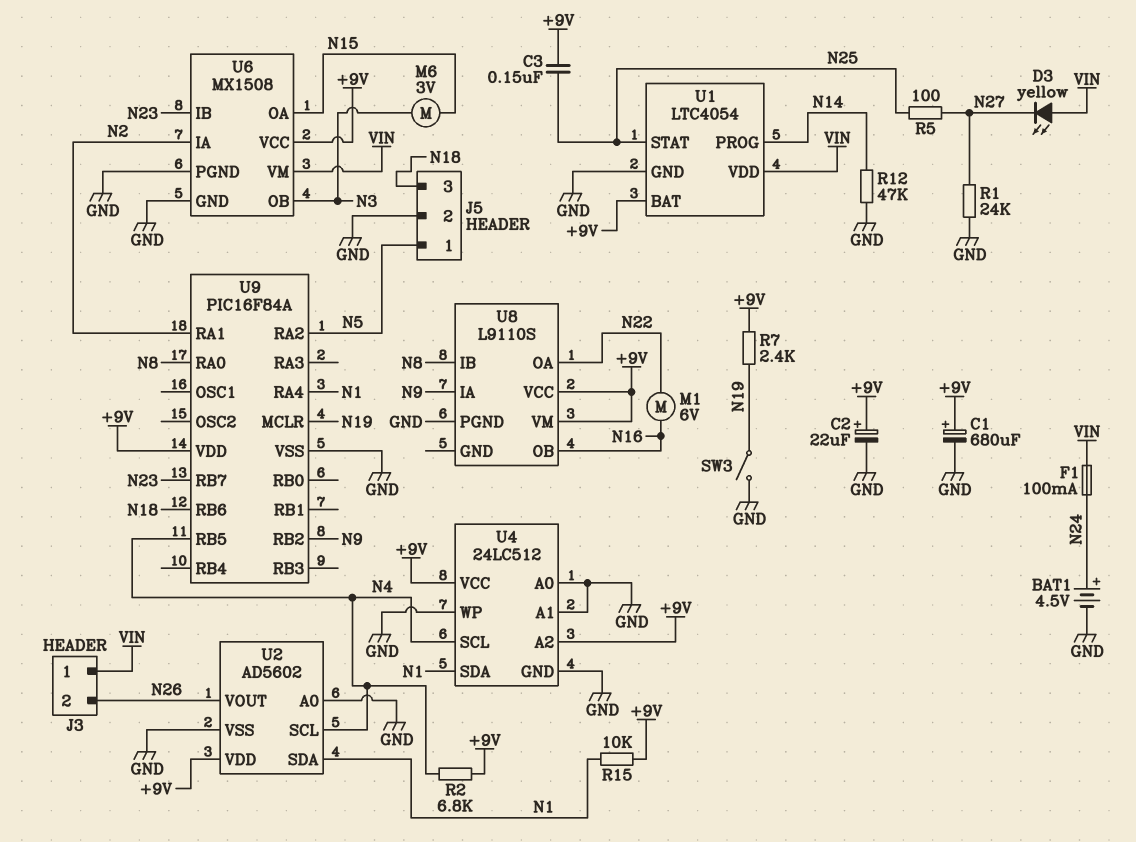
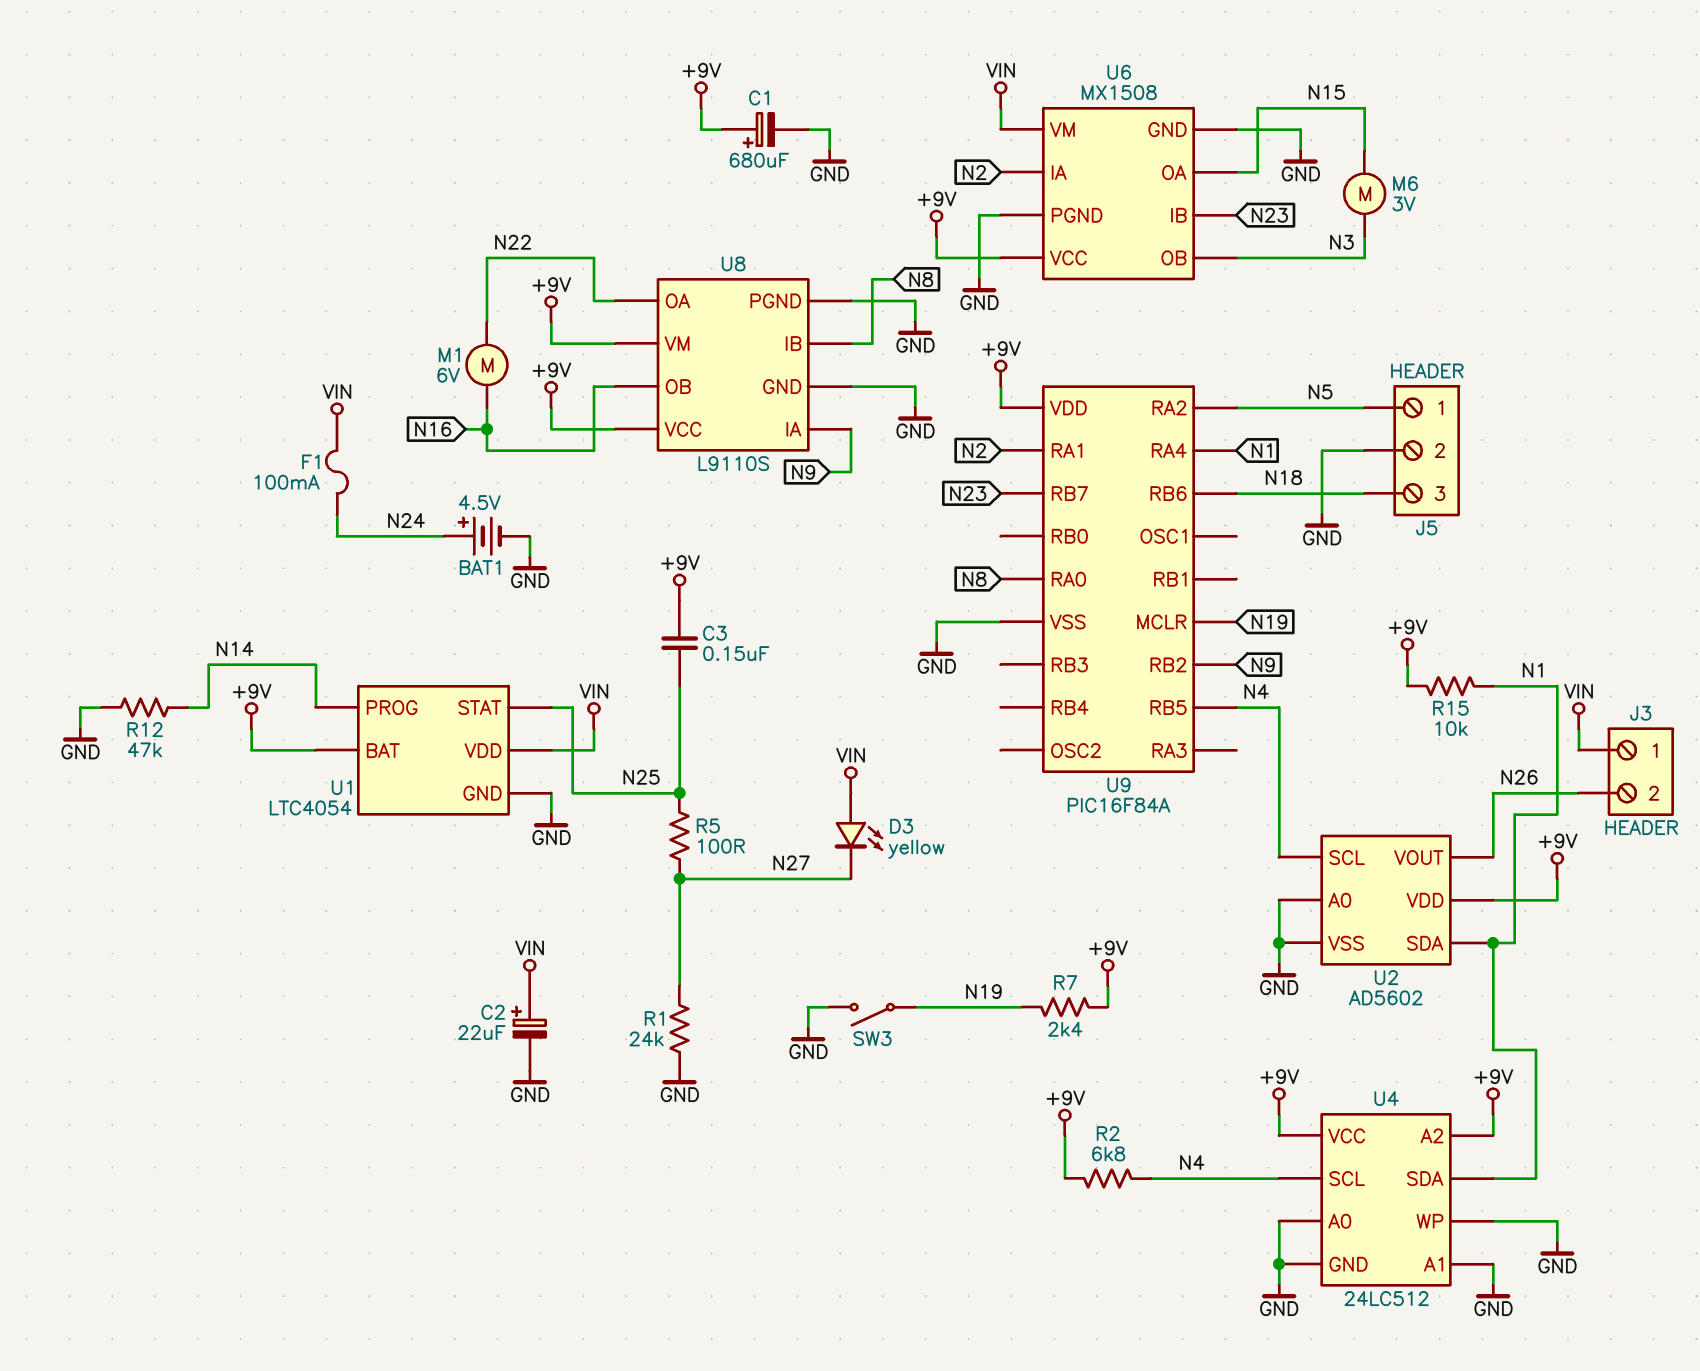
C2: 22uF (plus +9V, minus GND) -> 22uF (plus VIN, minus GND)
U8 pin GND: none -> GND

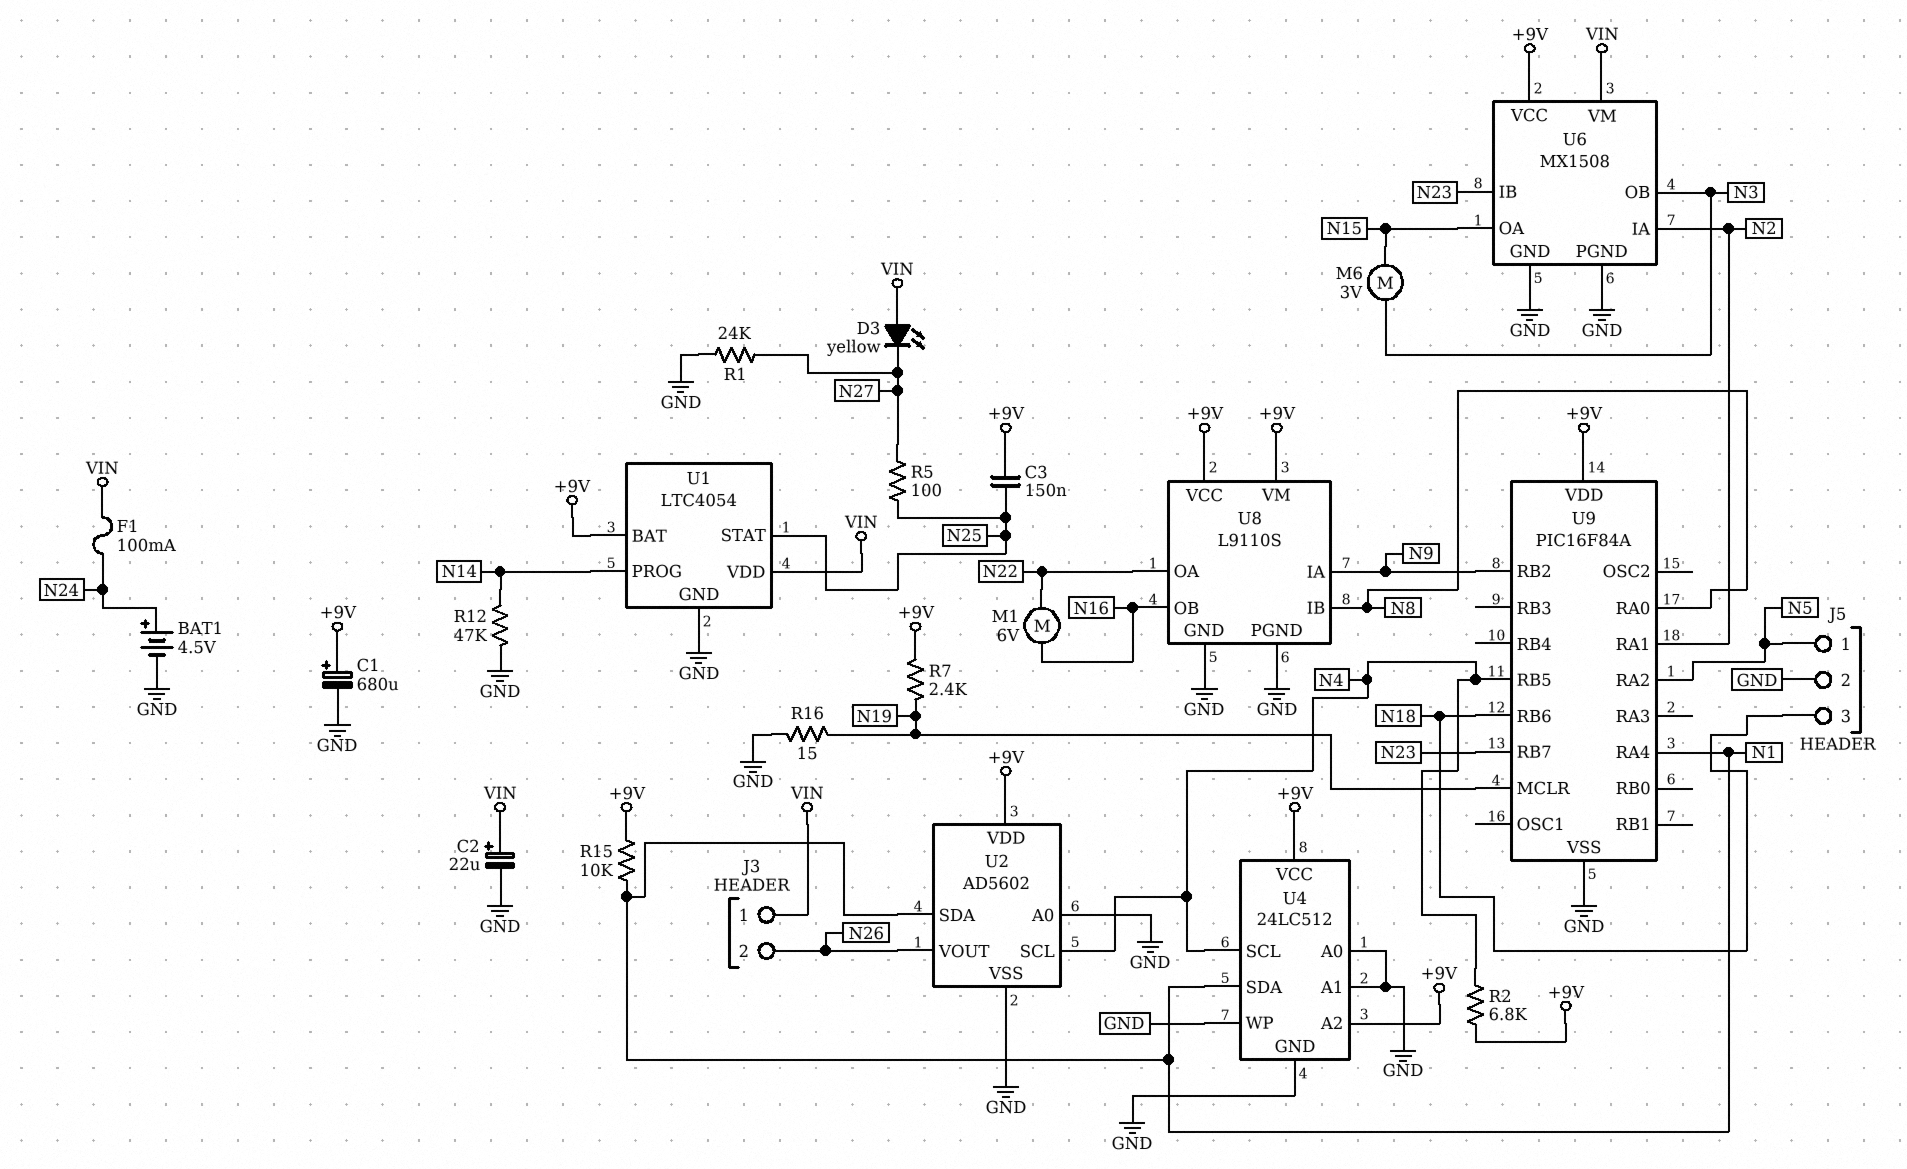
R16: none -> 15 (GND, N19)
SW3: switch (GND, N19) -> none

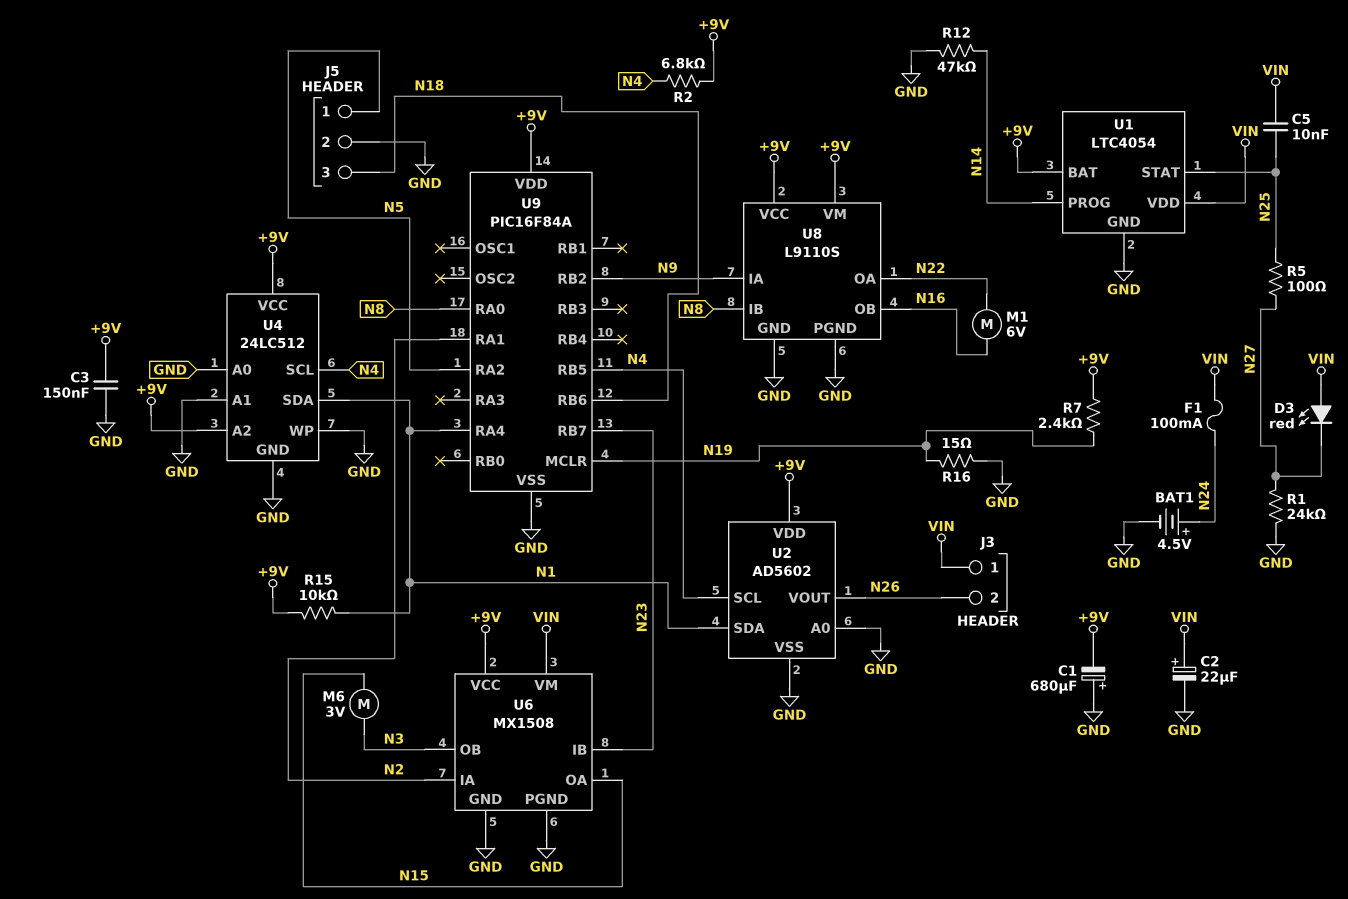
C1: 680uF (plus +9V, minus GND) -> 680uF (plus GND, minus +9V)
C3: 150nF (+9V, N25) -> 150nF (+9V, GND)
C5: none -> 10nF (N25, VIN)
D3: LED yellow (A VIN, K N27) -> LED red (A VIN, K N27)

